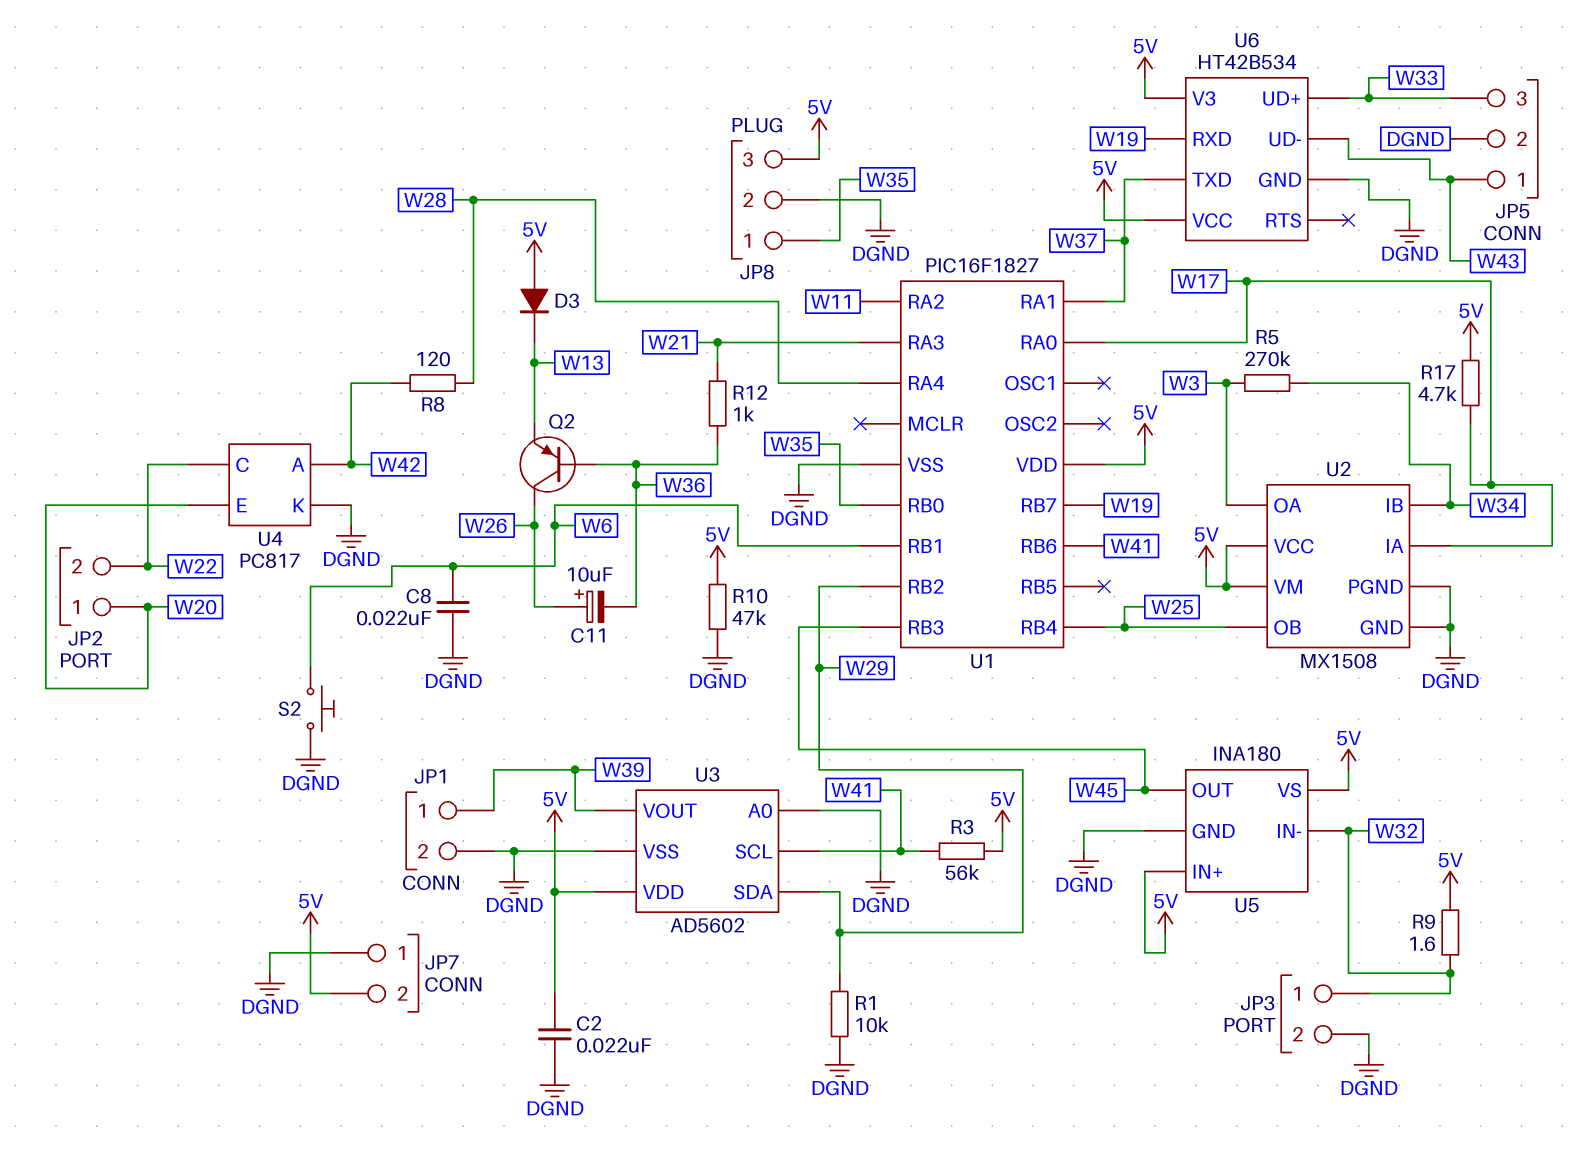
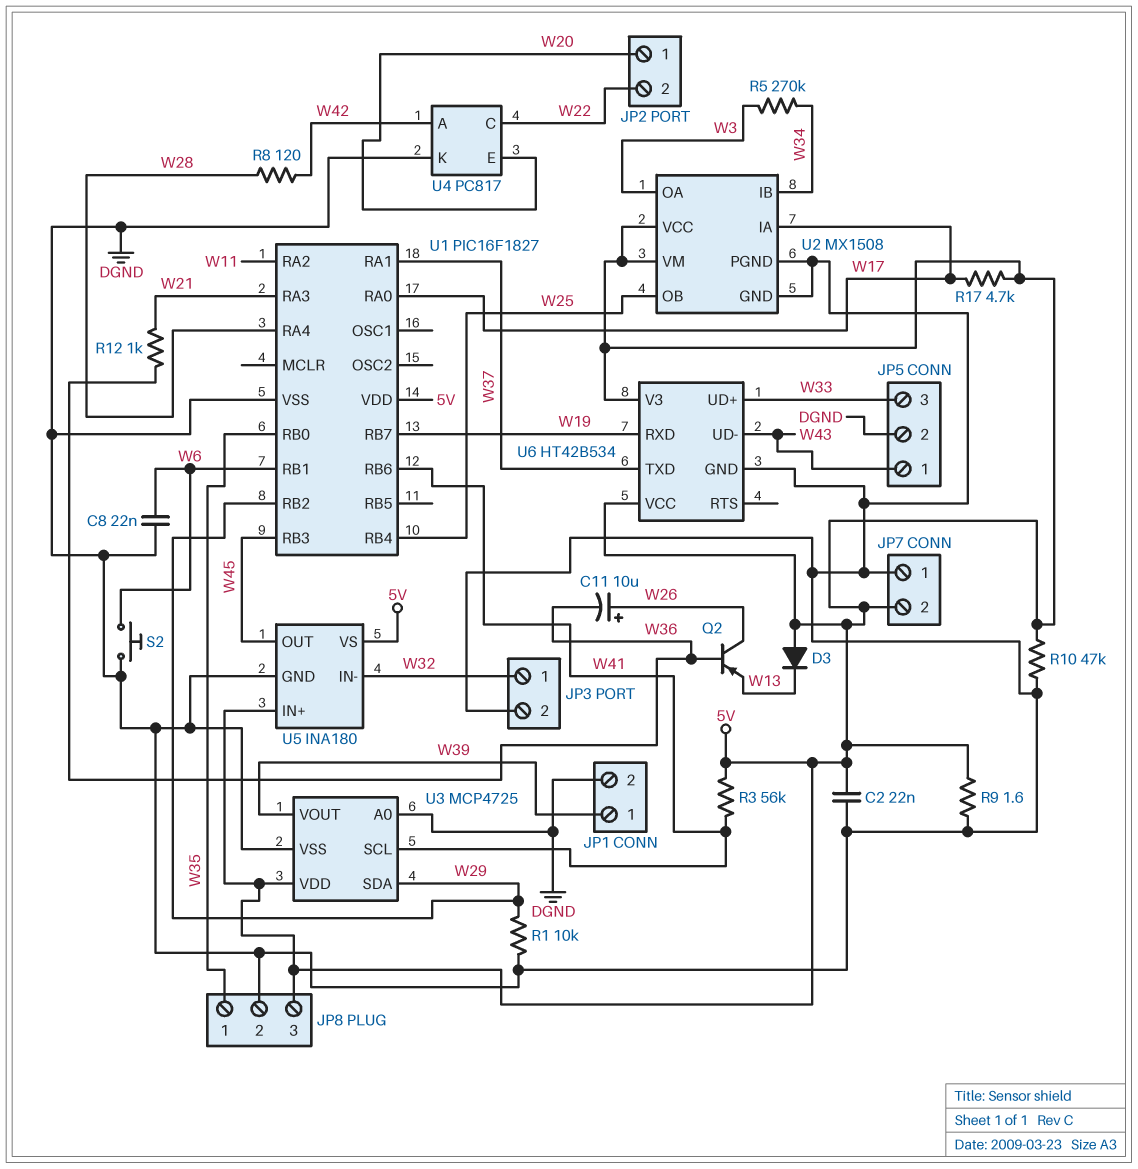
R9: 1.6 (5V, W32) -> 1.6 (5V, DGND)
U3: AD5602 -> MCP4725

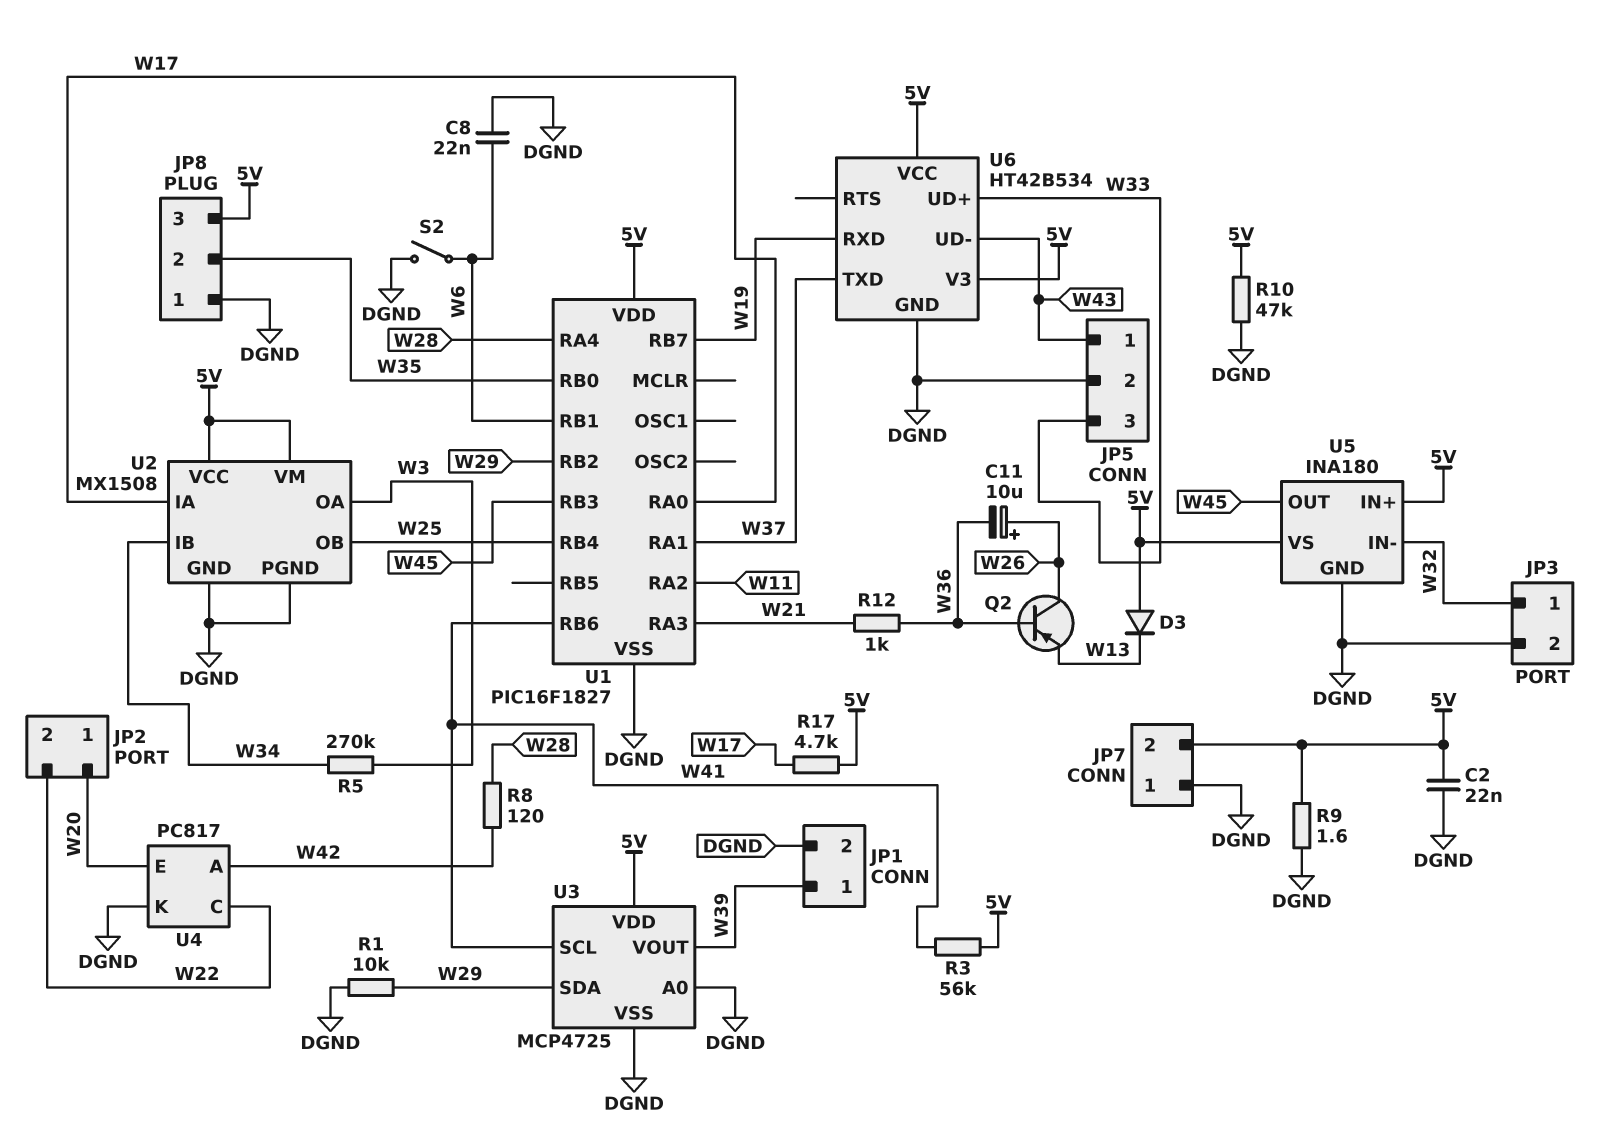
JP8 pin 1: W35 -> DGND
JP8 pin 2: DGND -> W35
S2: button (DGND, W6) -> switch (DGND, W6)

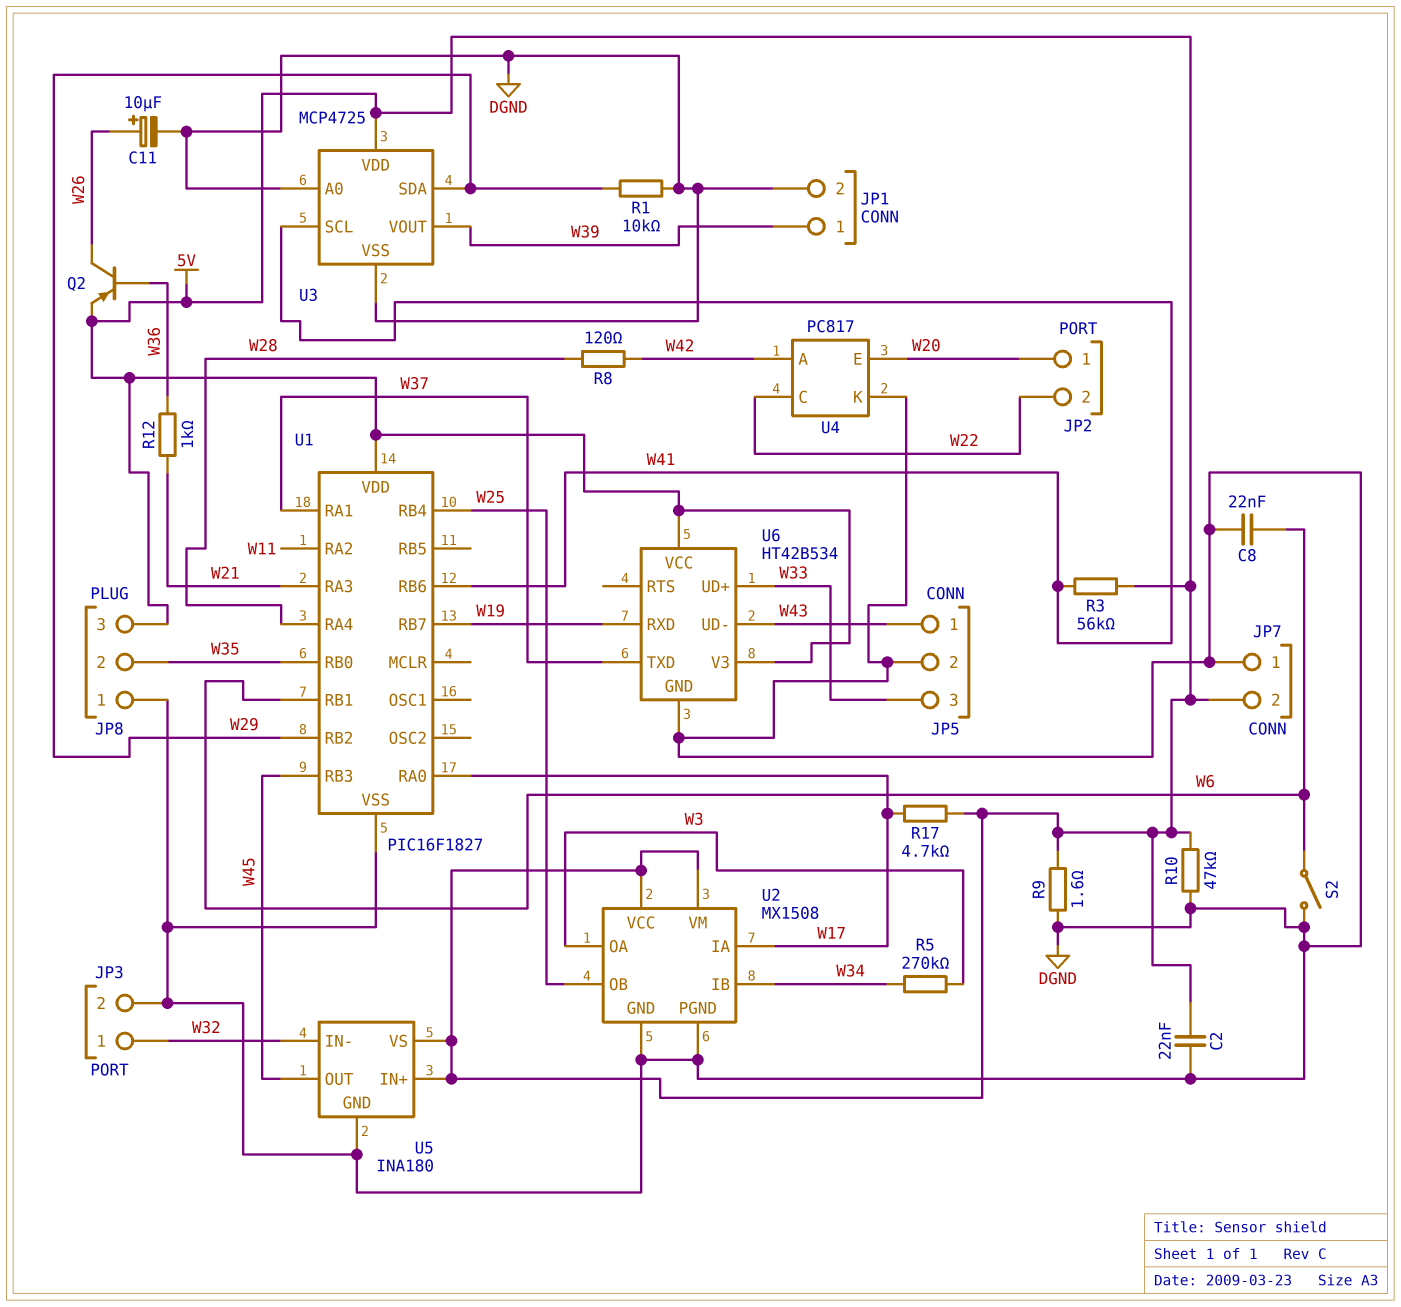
C11: 10uF (plus W26, minus W36) -> 10uF (plus W26, minus DGND)
D3: diode (A 5V, K W13) -> none
Q2: PNP (B W36, C W26, E W13) -> PNP (B W36, C W26, E 5V)

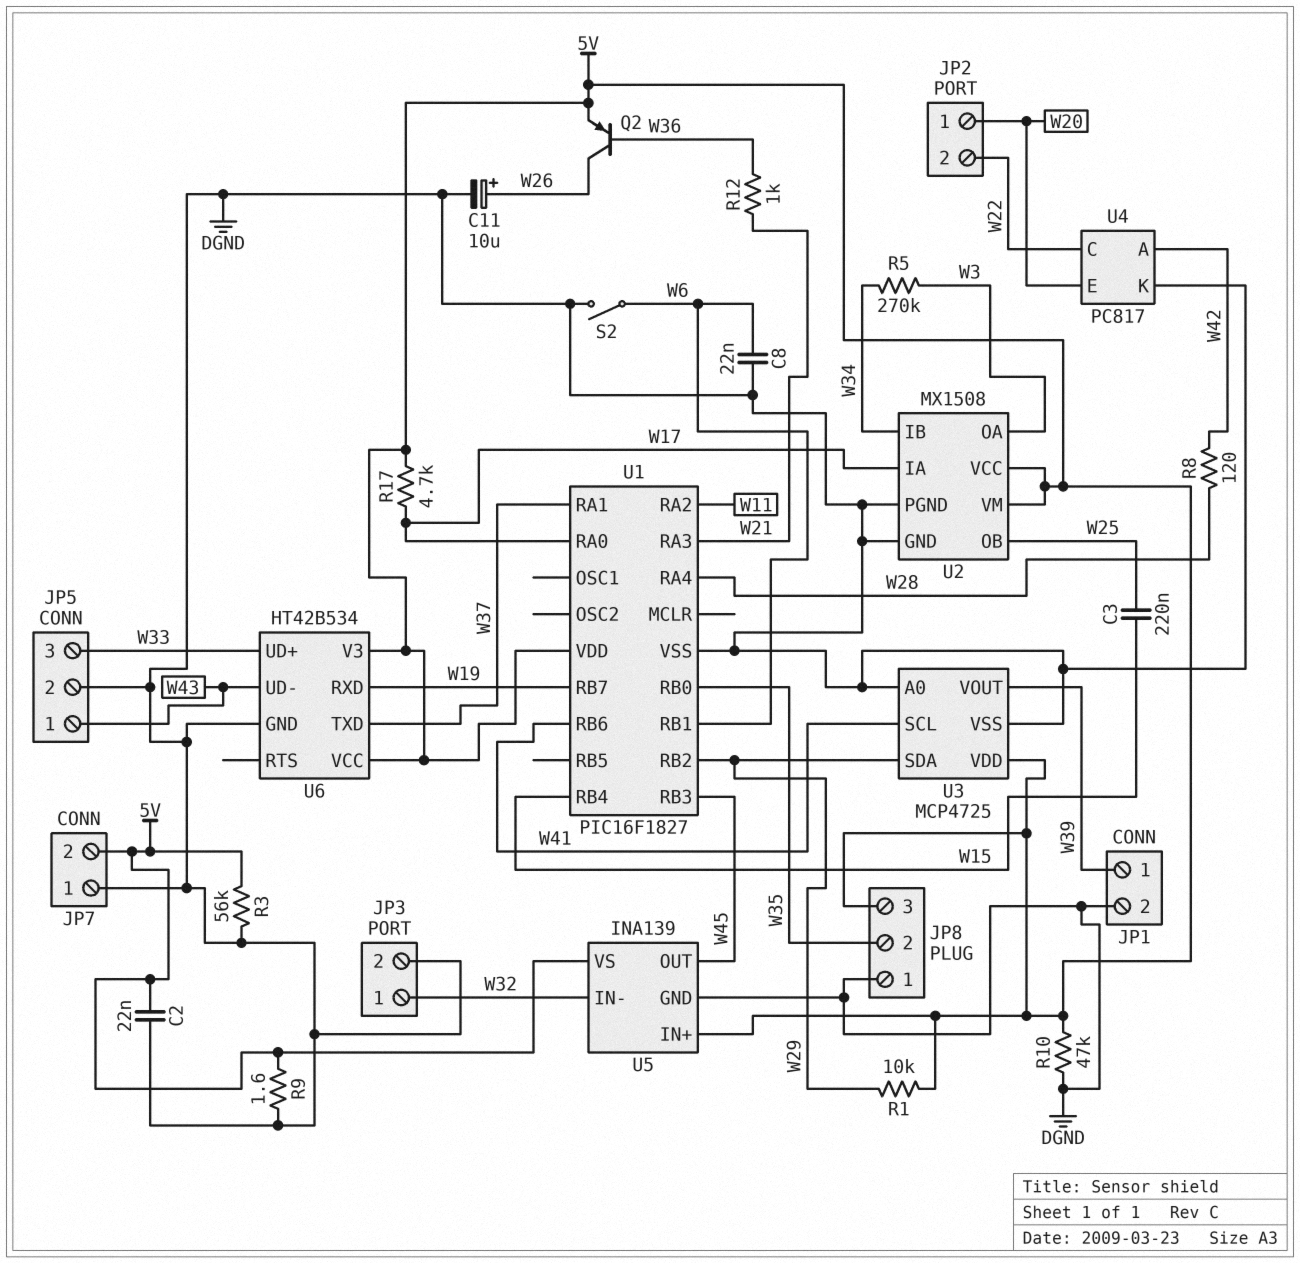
C3: none -> 220nF (W15, W25)
R1: 10k (DGND, W29) -> 10k (5V, W29)
R3: 56k (5V, W41) -> 56k (5V, DGND)
U1 pin RB4: W25 -> W15
U5: INA180 -> INA139

